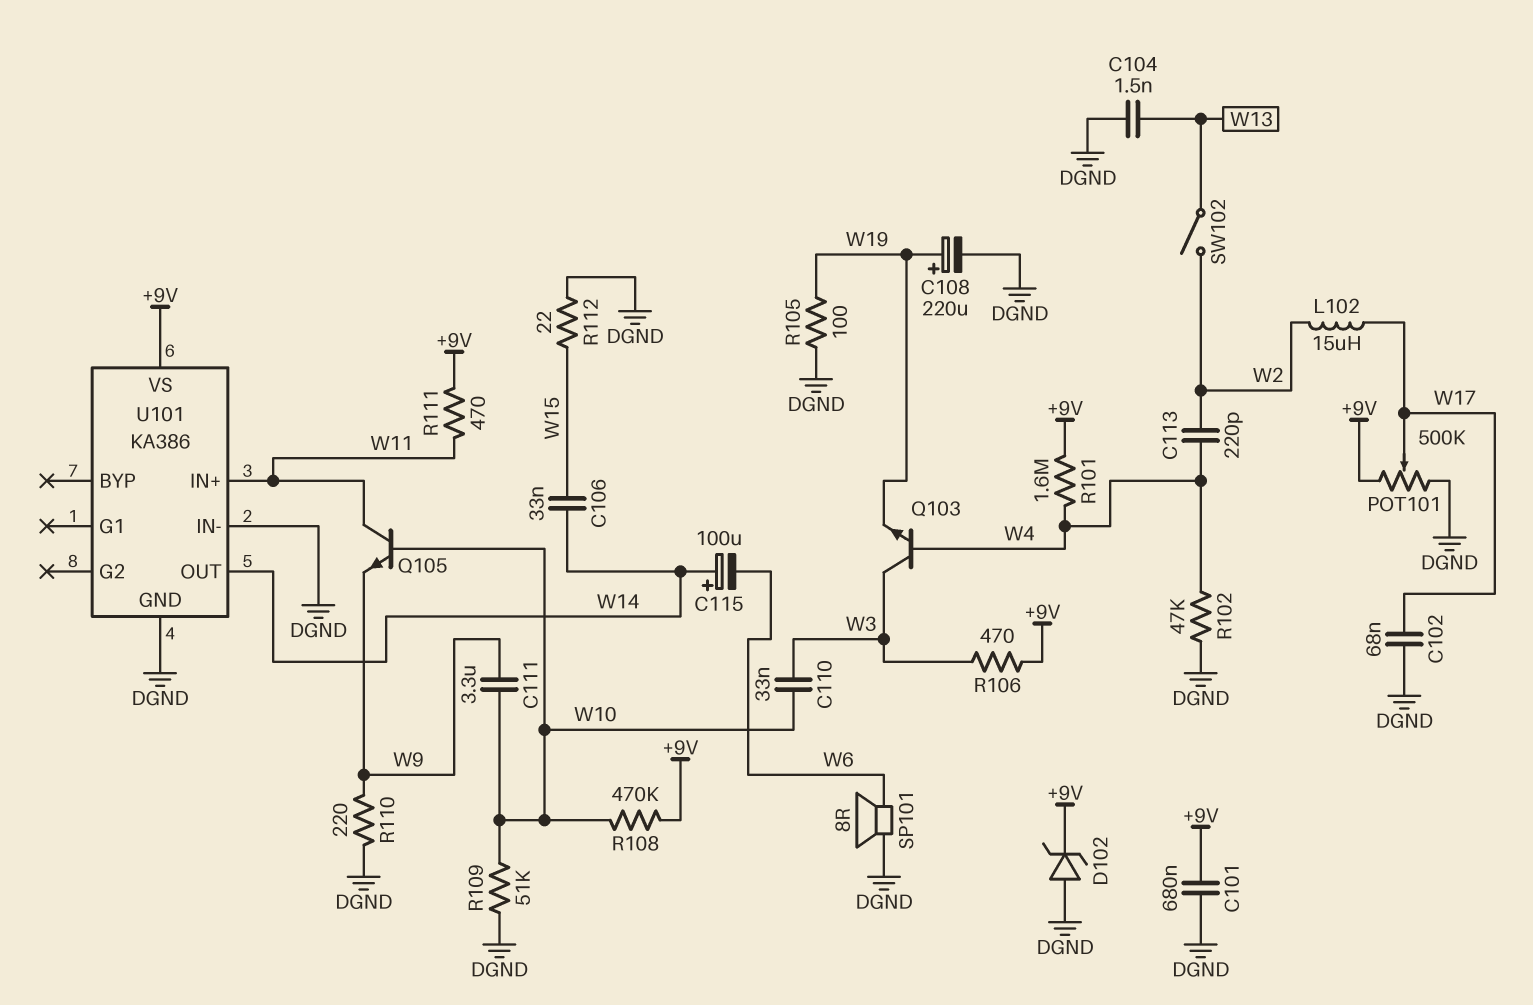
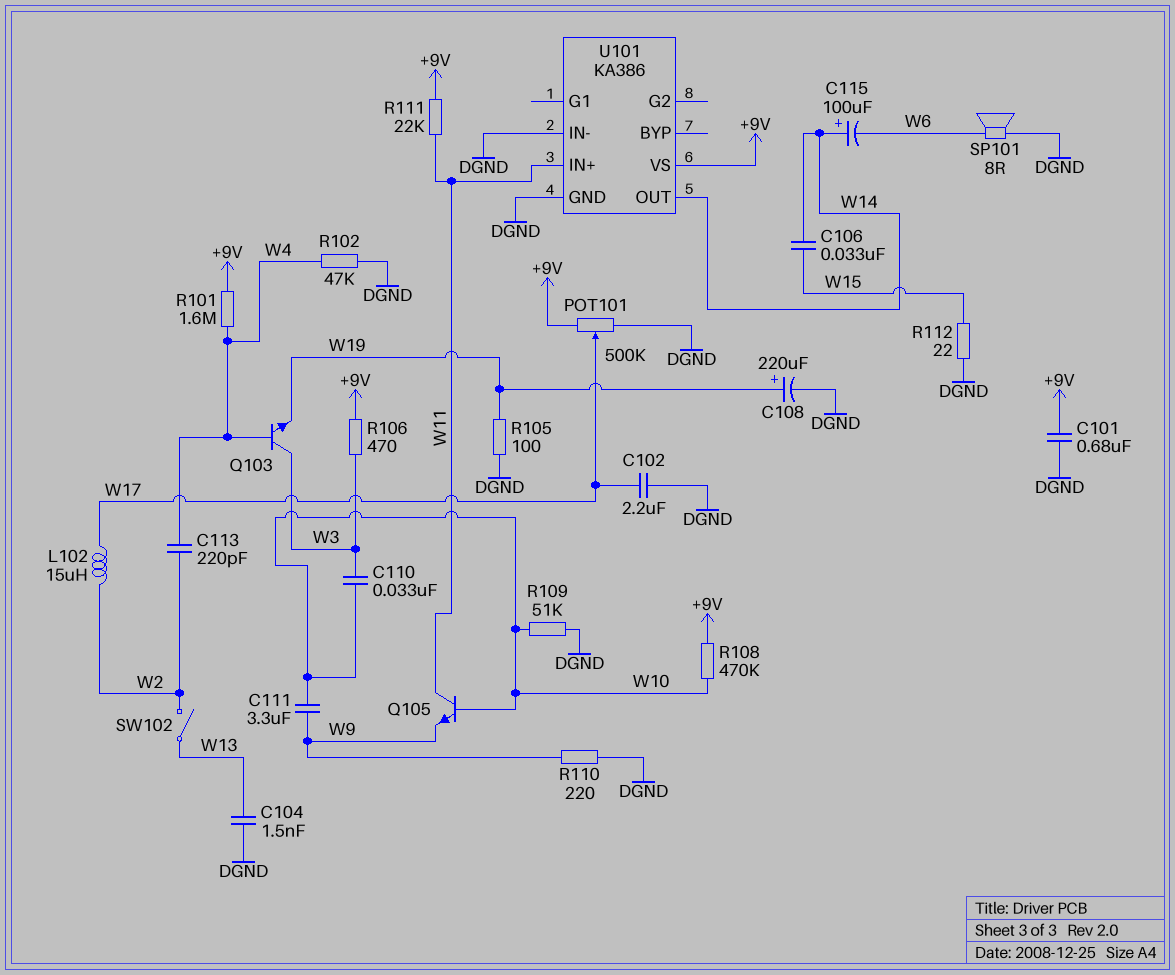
C102: 68nF (DGND, W17) -> 2.2uF (DGND, W17)
D102: zener (A DGND, K +9V) -> none
R111: 470 (+9V, W11) -> 22k (+9V, W11)

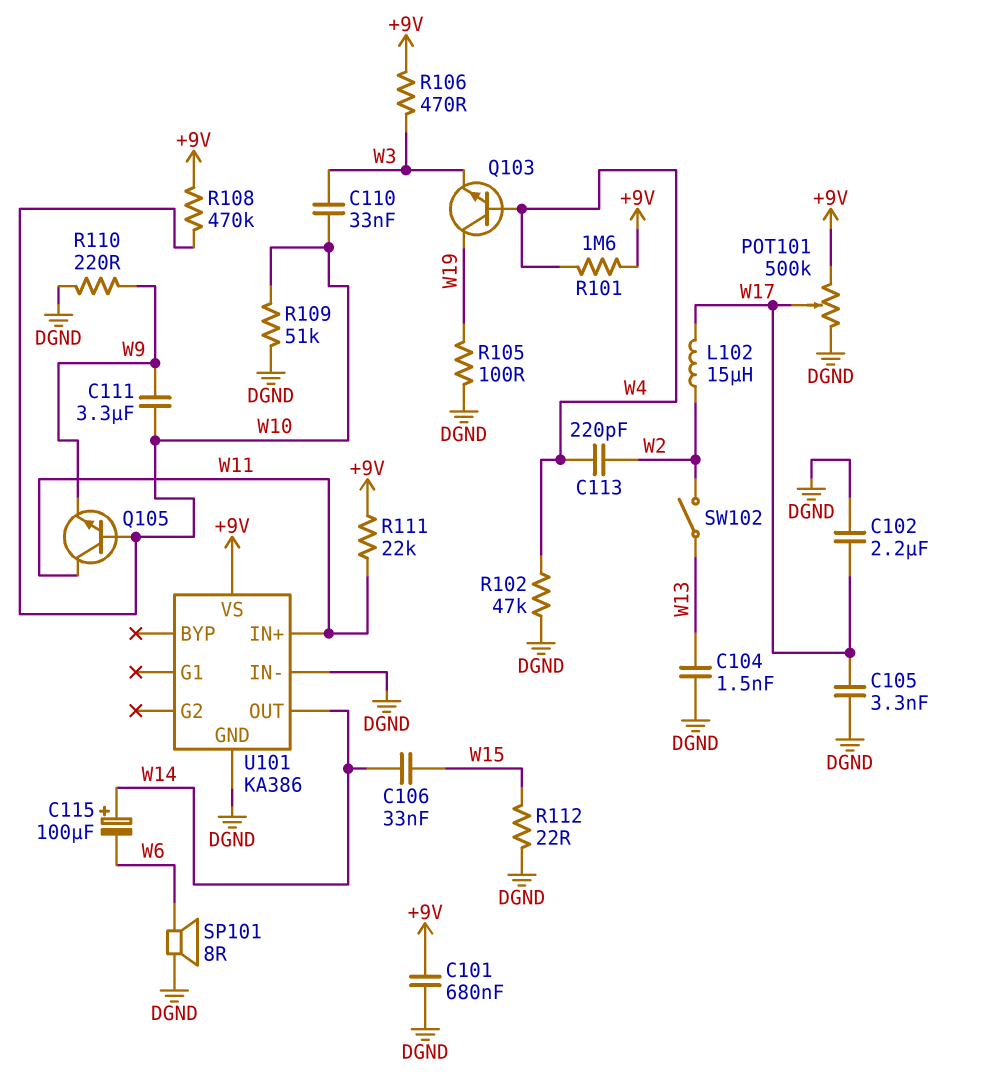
C105: none -> 3.3nF (DGND, W17)
C108: 220uF (plus W19, minus DGND) -> none
Q103: NPN (B W4, C W3, E W19) -> NPN (B W4, C W19, E W3)

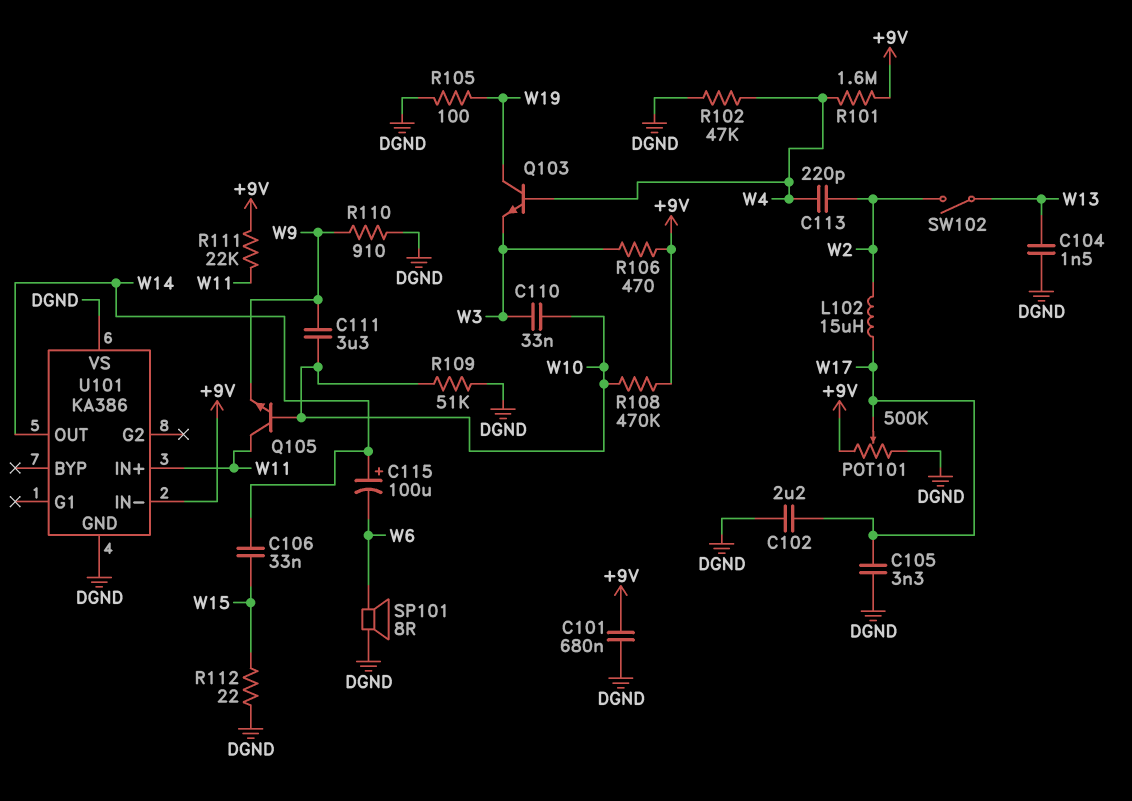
R110: 220 (DGND, W9) -> 910 (DGND, W9)
U101 pin IN-: DGND -> +9V
U101 pin VS: +9V -> DGND

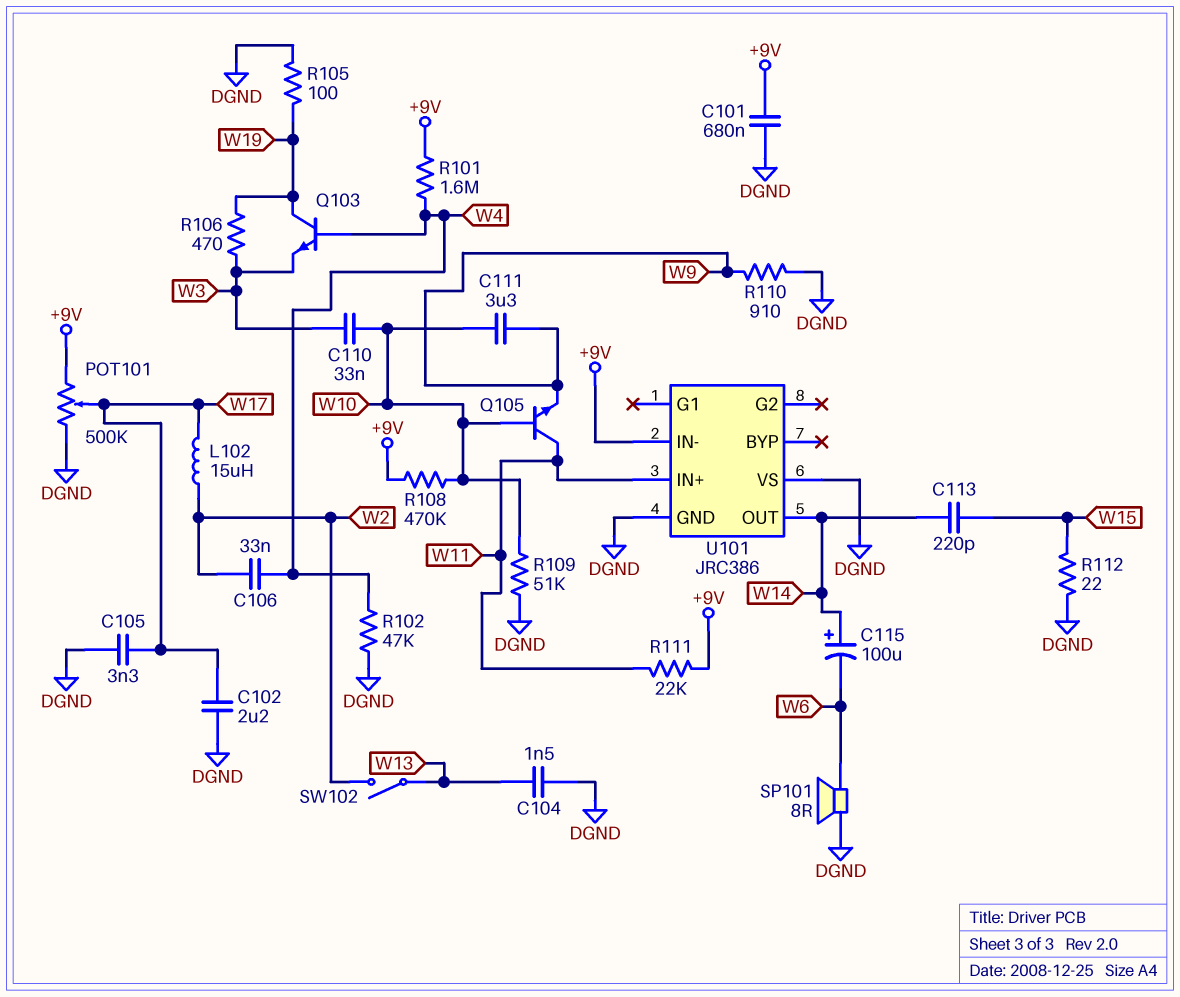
C106: 33nF (W14, W15) -> 33nF (W2, W4)
C113: 220pF (W2, W4) -> 220pF (W14, W15)
R106: 470 (+9V, W3) -> 470 (W3, W19)
U101: KA386 -> JRC386

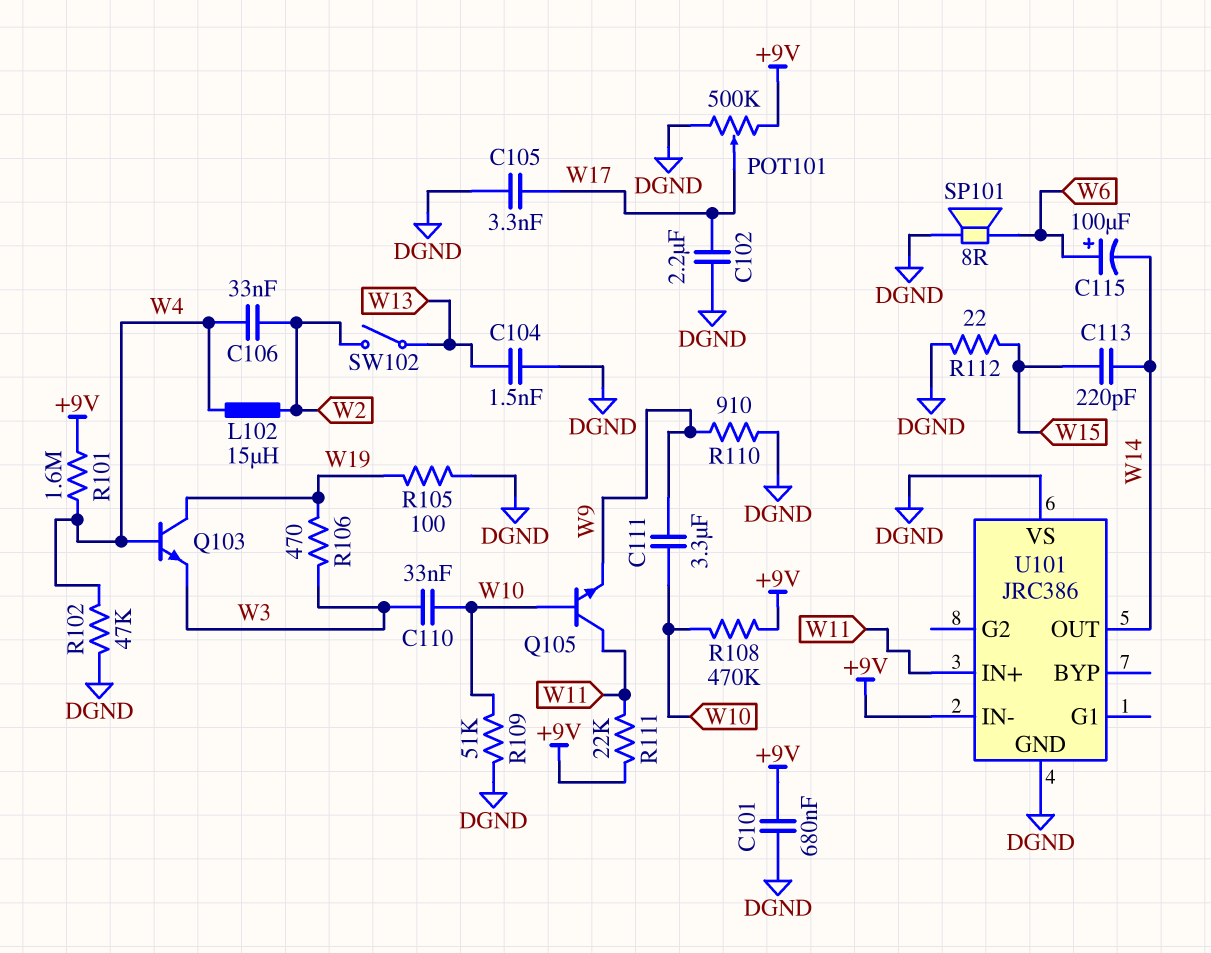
C115: 100uF (plus W14, minus W6) -> 100uF (plus W6, minus W14)
L102: 15uH (W2, W17) -> 15uH (W2, W4)

